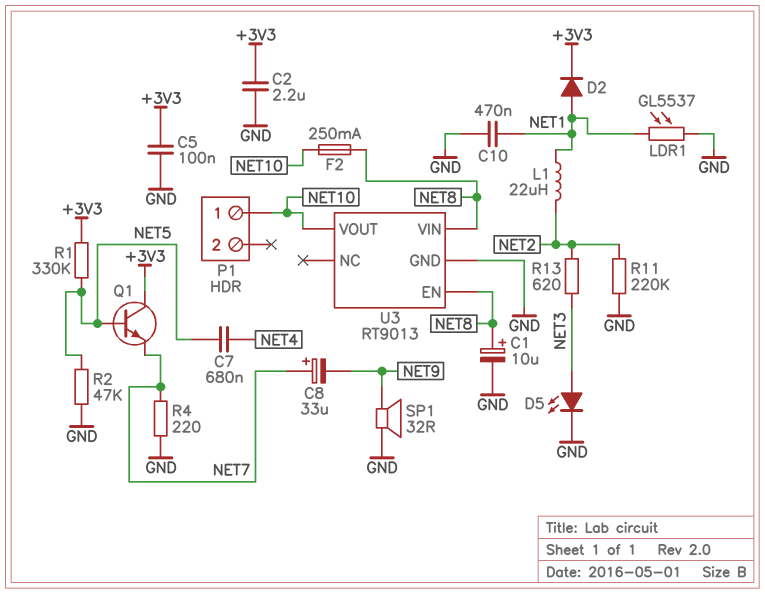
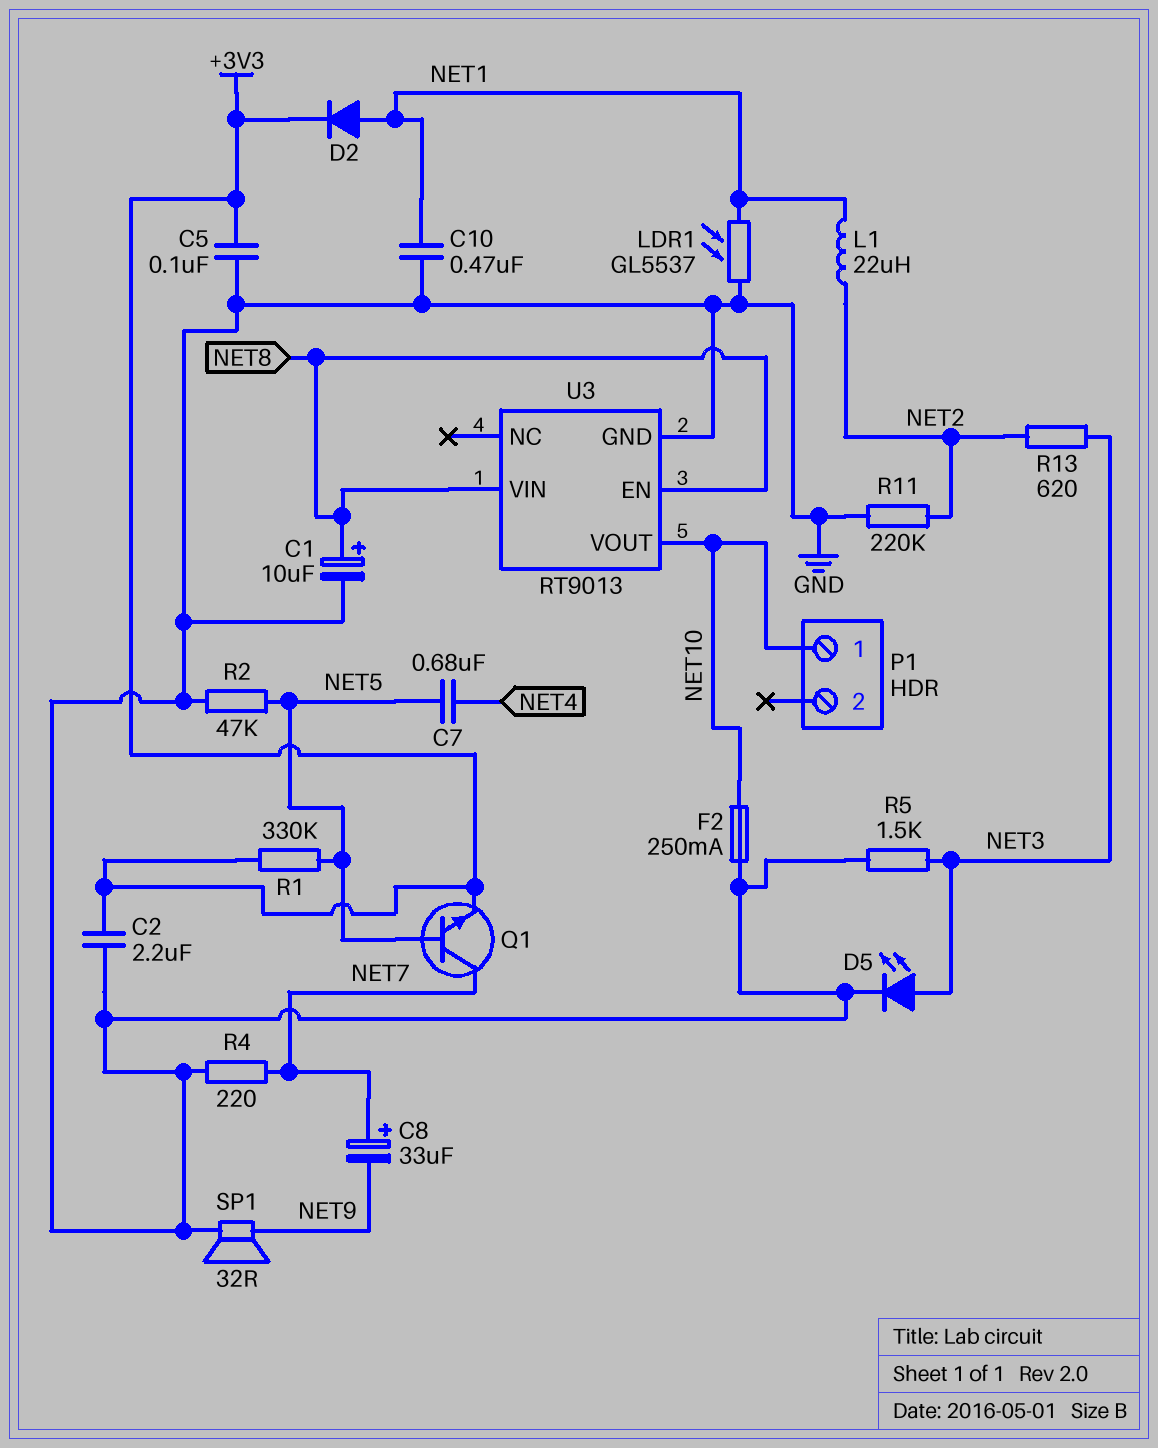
F2: 250mA (NET8, NET10) -> 250mA (GND, NET10)
Q1: NPN (B NET5, C +3V3, E NET7) -> NPN (B NET5, C NET7, E +3V3)
R5: none -> 1.5k (GND, NET3)

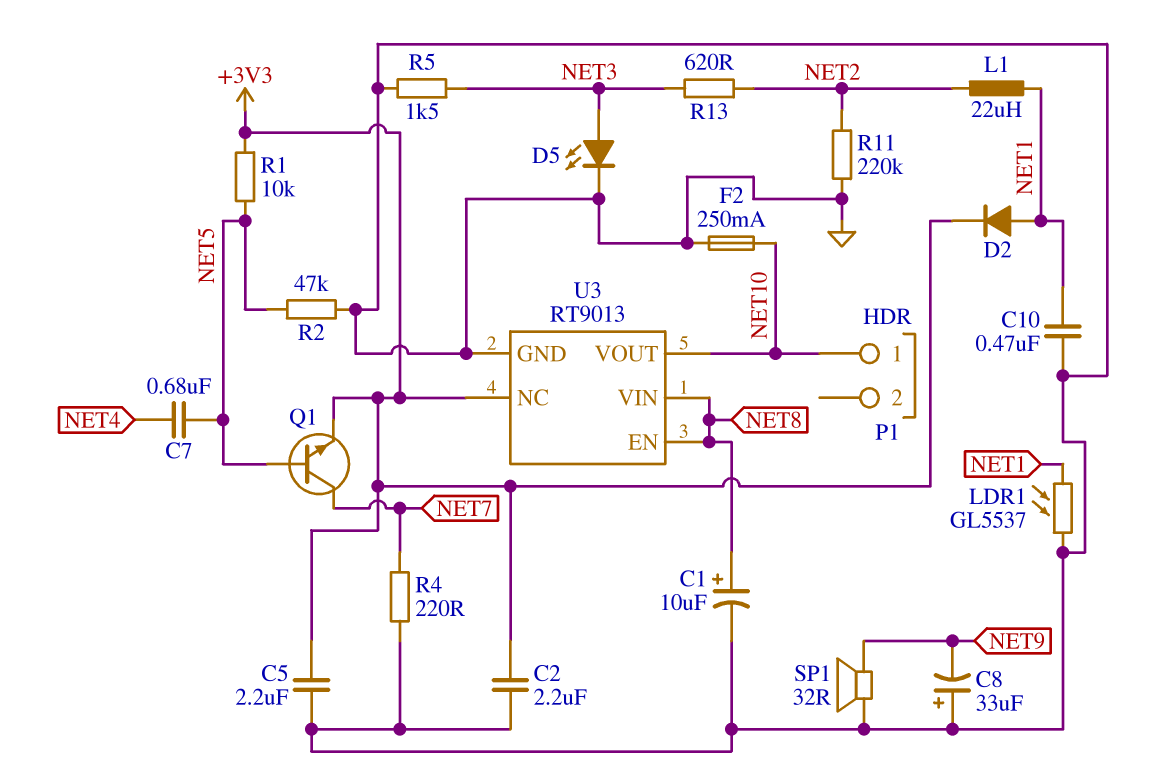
C5: 100nF (+3V3, GND) -> 2.2uF (+3V3, GND)
C8: 33uF (plus NET7, minus NET9) -> 33uF (plus GND, minus NET9)
R1: 330k (+3V3, NET5) -> 10k (+3V3, NET5)
U3 pin NC: none -> +3V3

